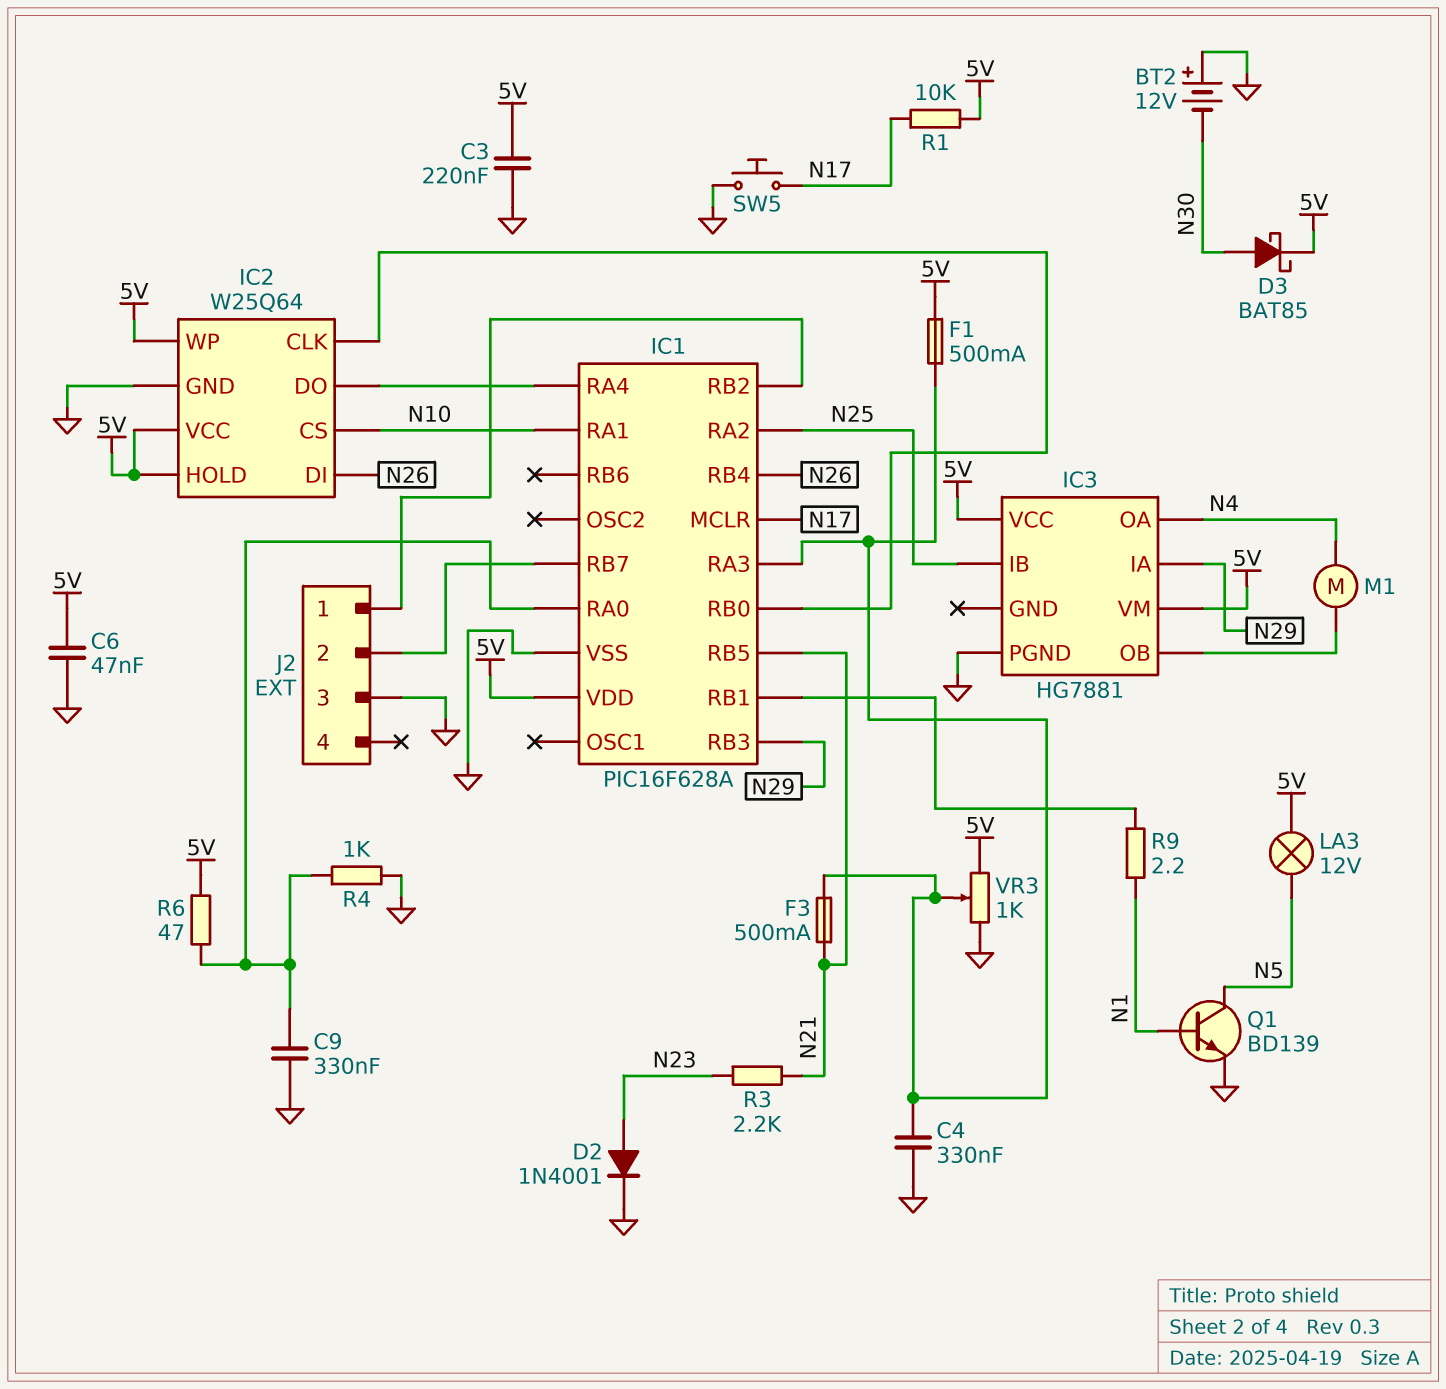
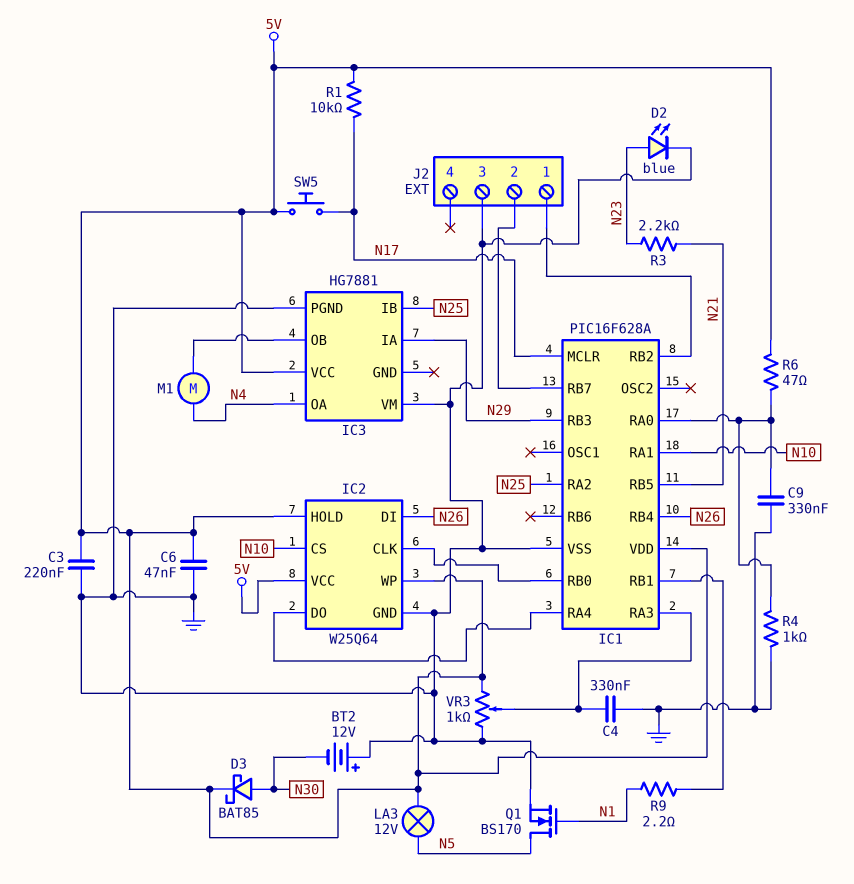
D2: diode 1N4001 (A N23, K GND) -> LED blue (A N23, K GND)
F1: 500mA (5V, IC1/RA3) -> none
F3: 500mA (IC1/RA3, N21) -> none
IC3 pin VM: 5V -> GND
Q1: NPN BD139 (B N1, C N5, E GND) -> NMOS BS170 (G N1, D N5, S GND)
SW5: button (GND, N17) -> button (5V, N17)

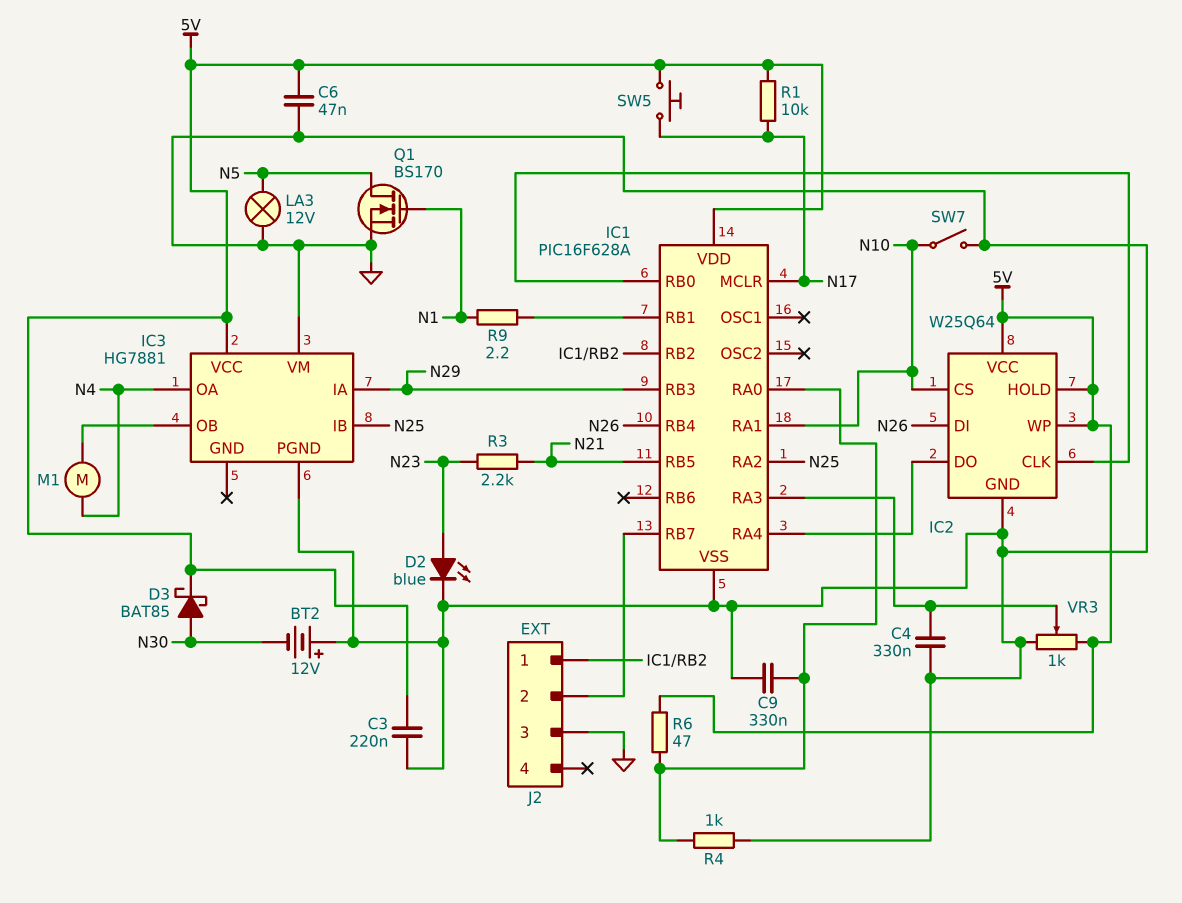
LA3: lamp 12V (5V, N5) -> lamp 12V (GND, N5)
SW7: none -> switch (GND, N10)

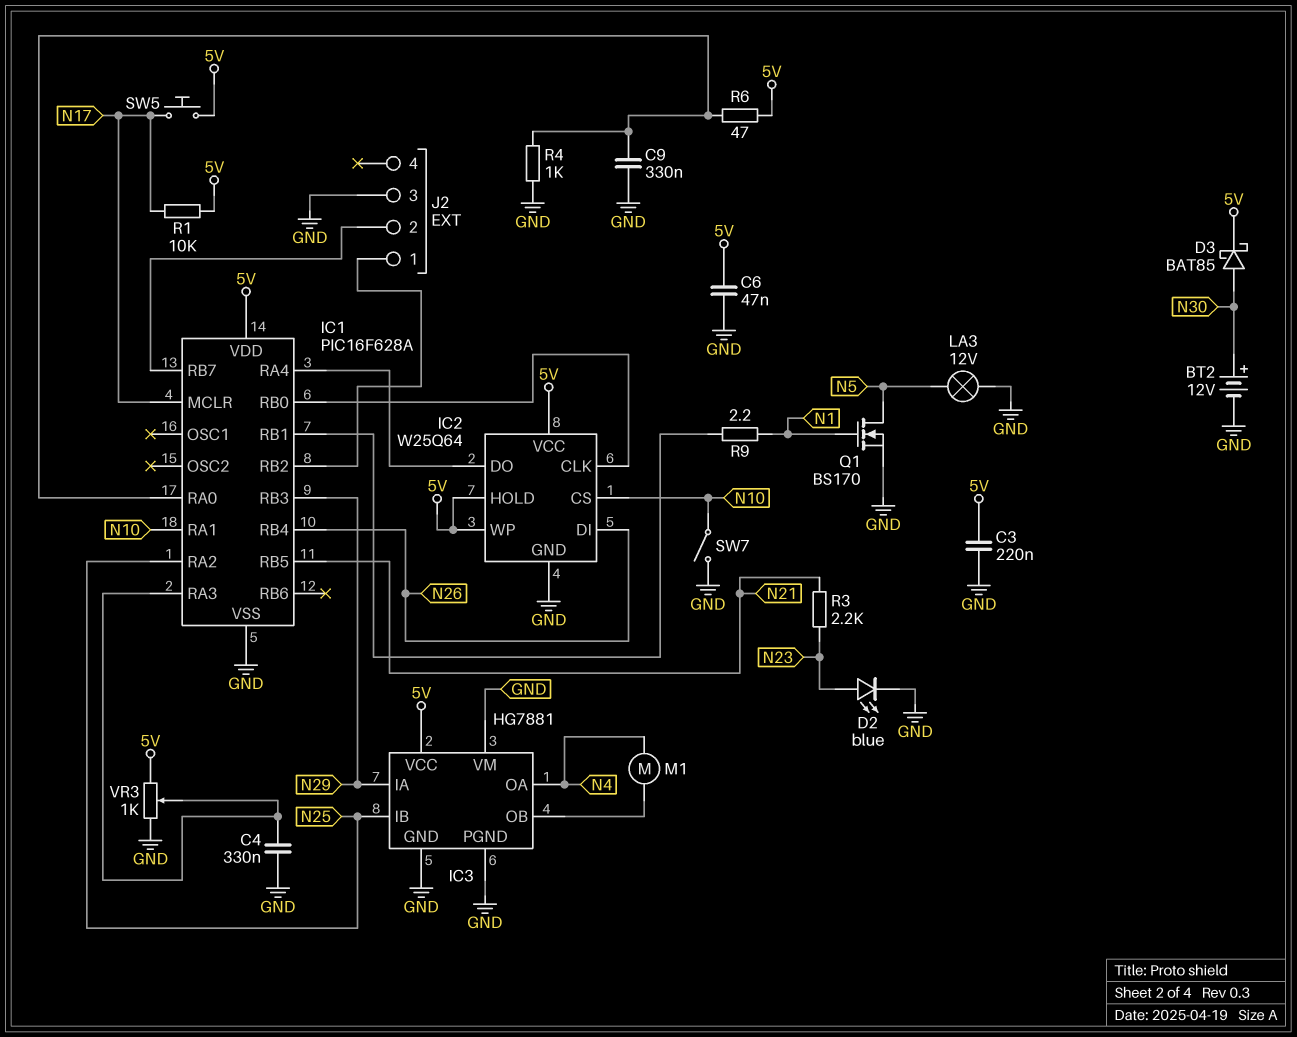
BT2: 12V (plus GND, minus N30) -> 12V (plus N30, minus GND)
IC3 pin GND: none -> GND

